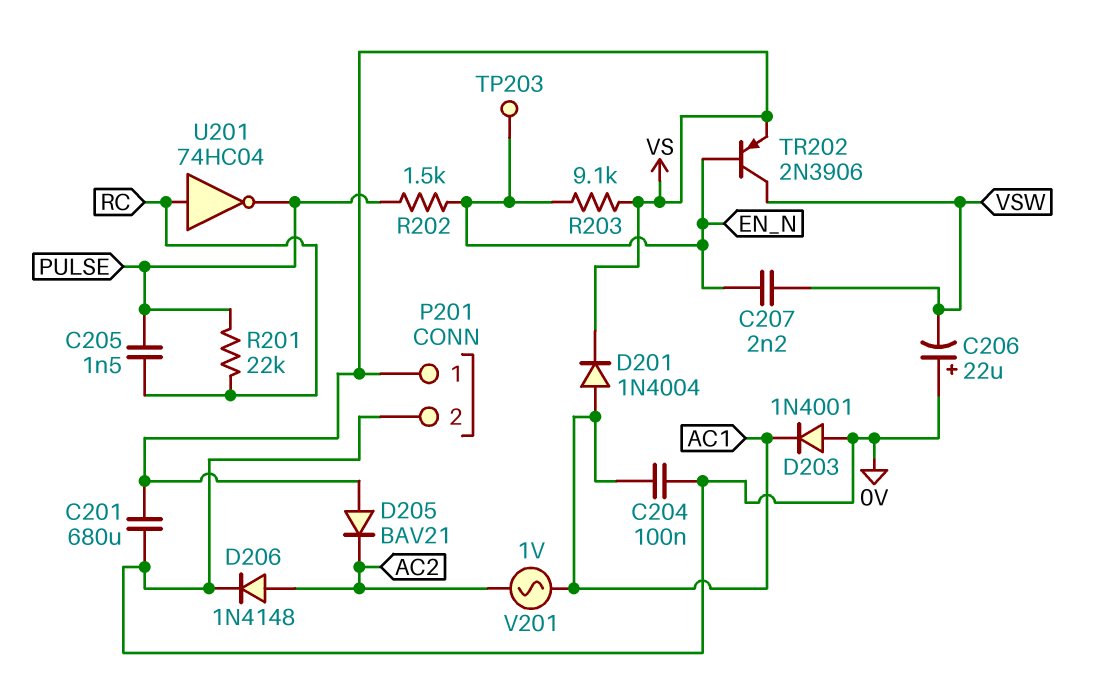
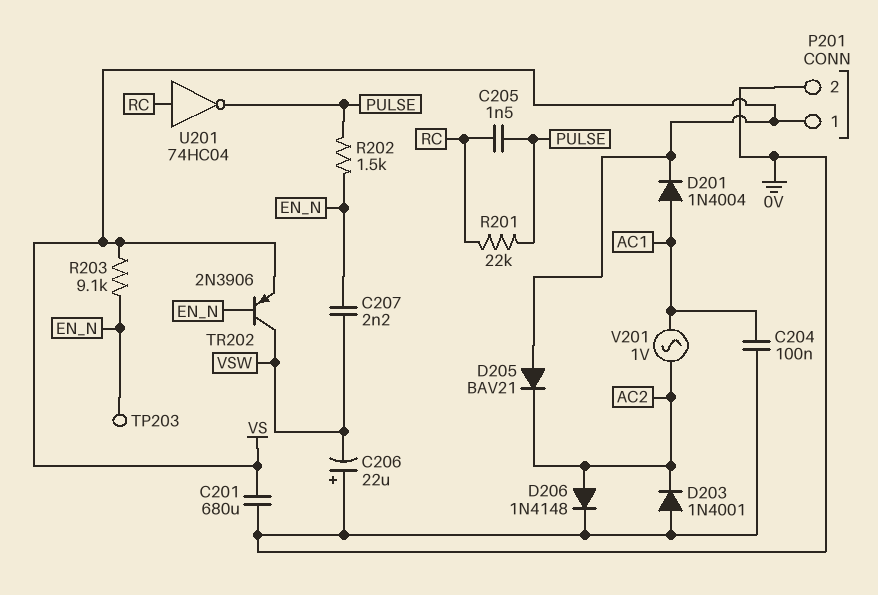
D203: diode 1N4001 (A 0V, K AC1) -> diode 1N4001 (A 0V, K AC2)

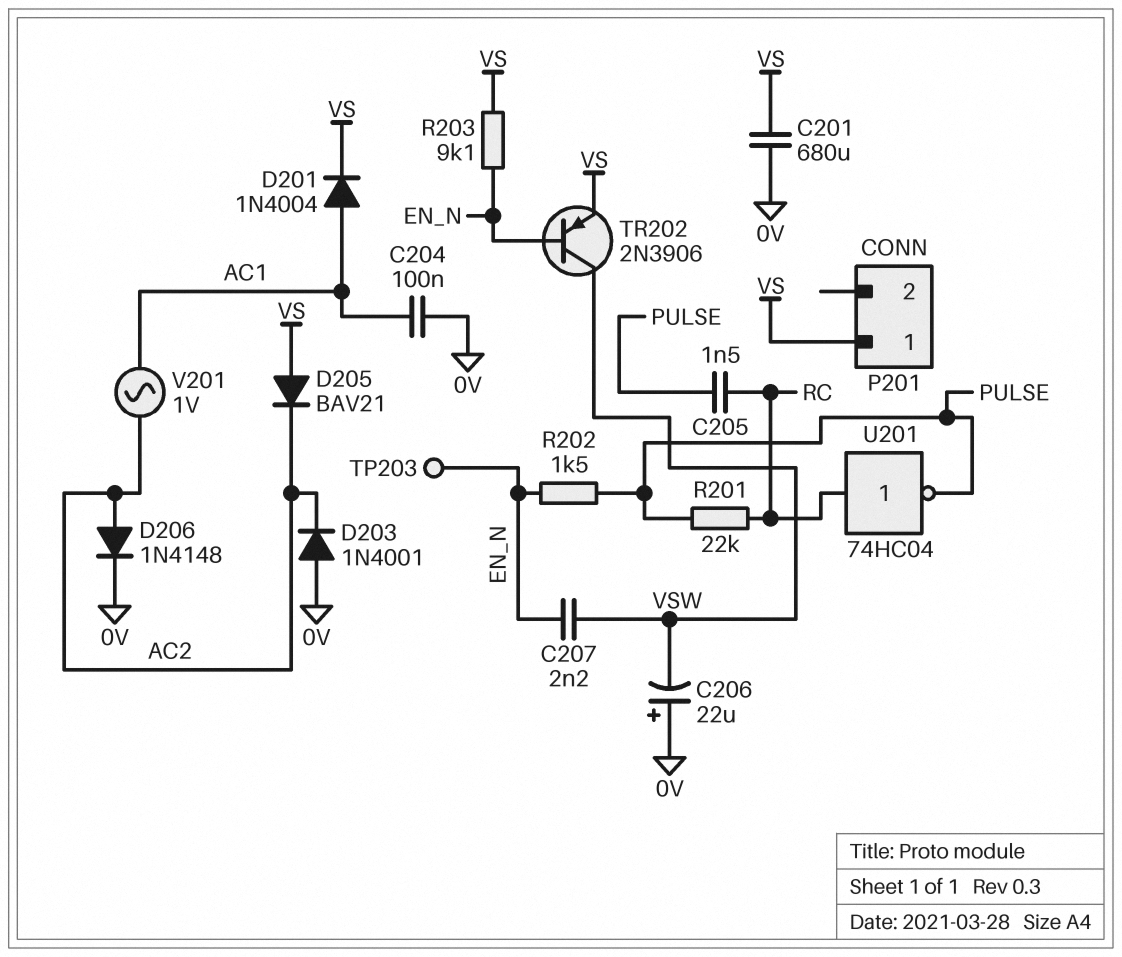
P201 pin 2: 0V -> none

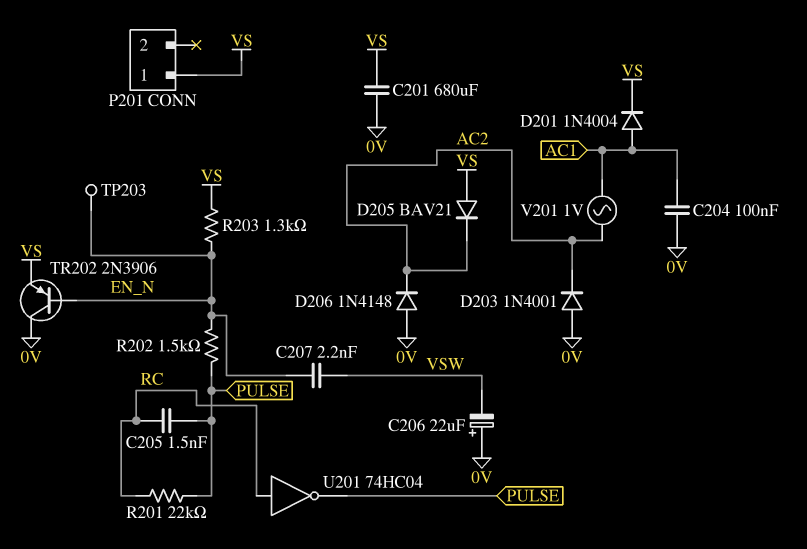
D206: diode 1N4148 (A AC2, K 0V) -> diode 1N4148 (A 0V, K AC2)
R203: 9.1k (EN_N, VS) -> 1.3k (EN_N, VS)
TR202: PNP 2N3906 (B EN_N, C VSW, E VS) -> PNP 2N3906 (B EN_N, C 0V, E VS)

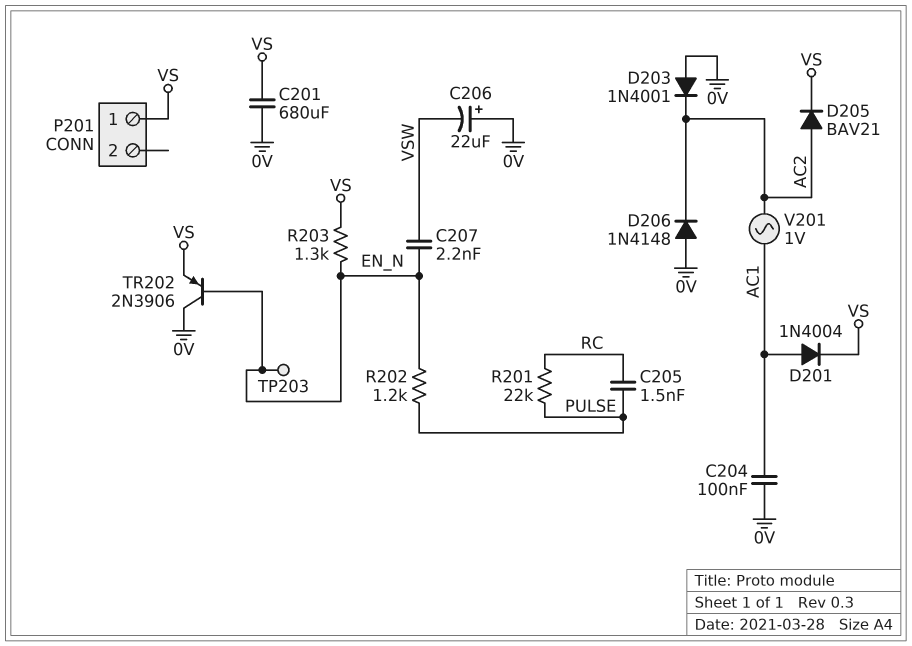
D205: diode BAV21 (A VS, K AC2) -> diode BAV21 (A AC2, K VS)
R202: 1.5k (EN_N, PULSE) -> 1.2k (EN_N, PULSE)
U201: NOT 74HC04 (in RC, out PULSE) -> none

